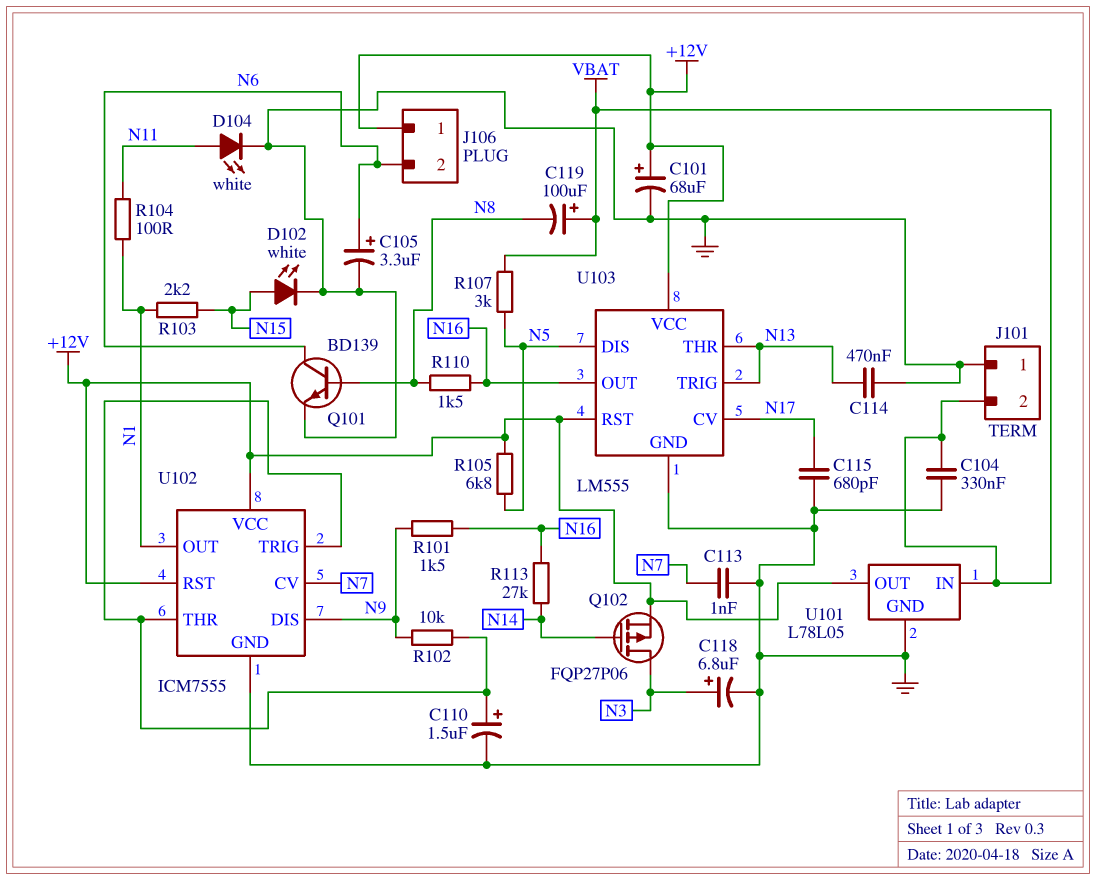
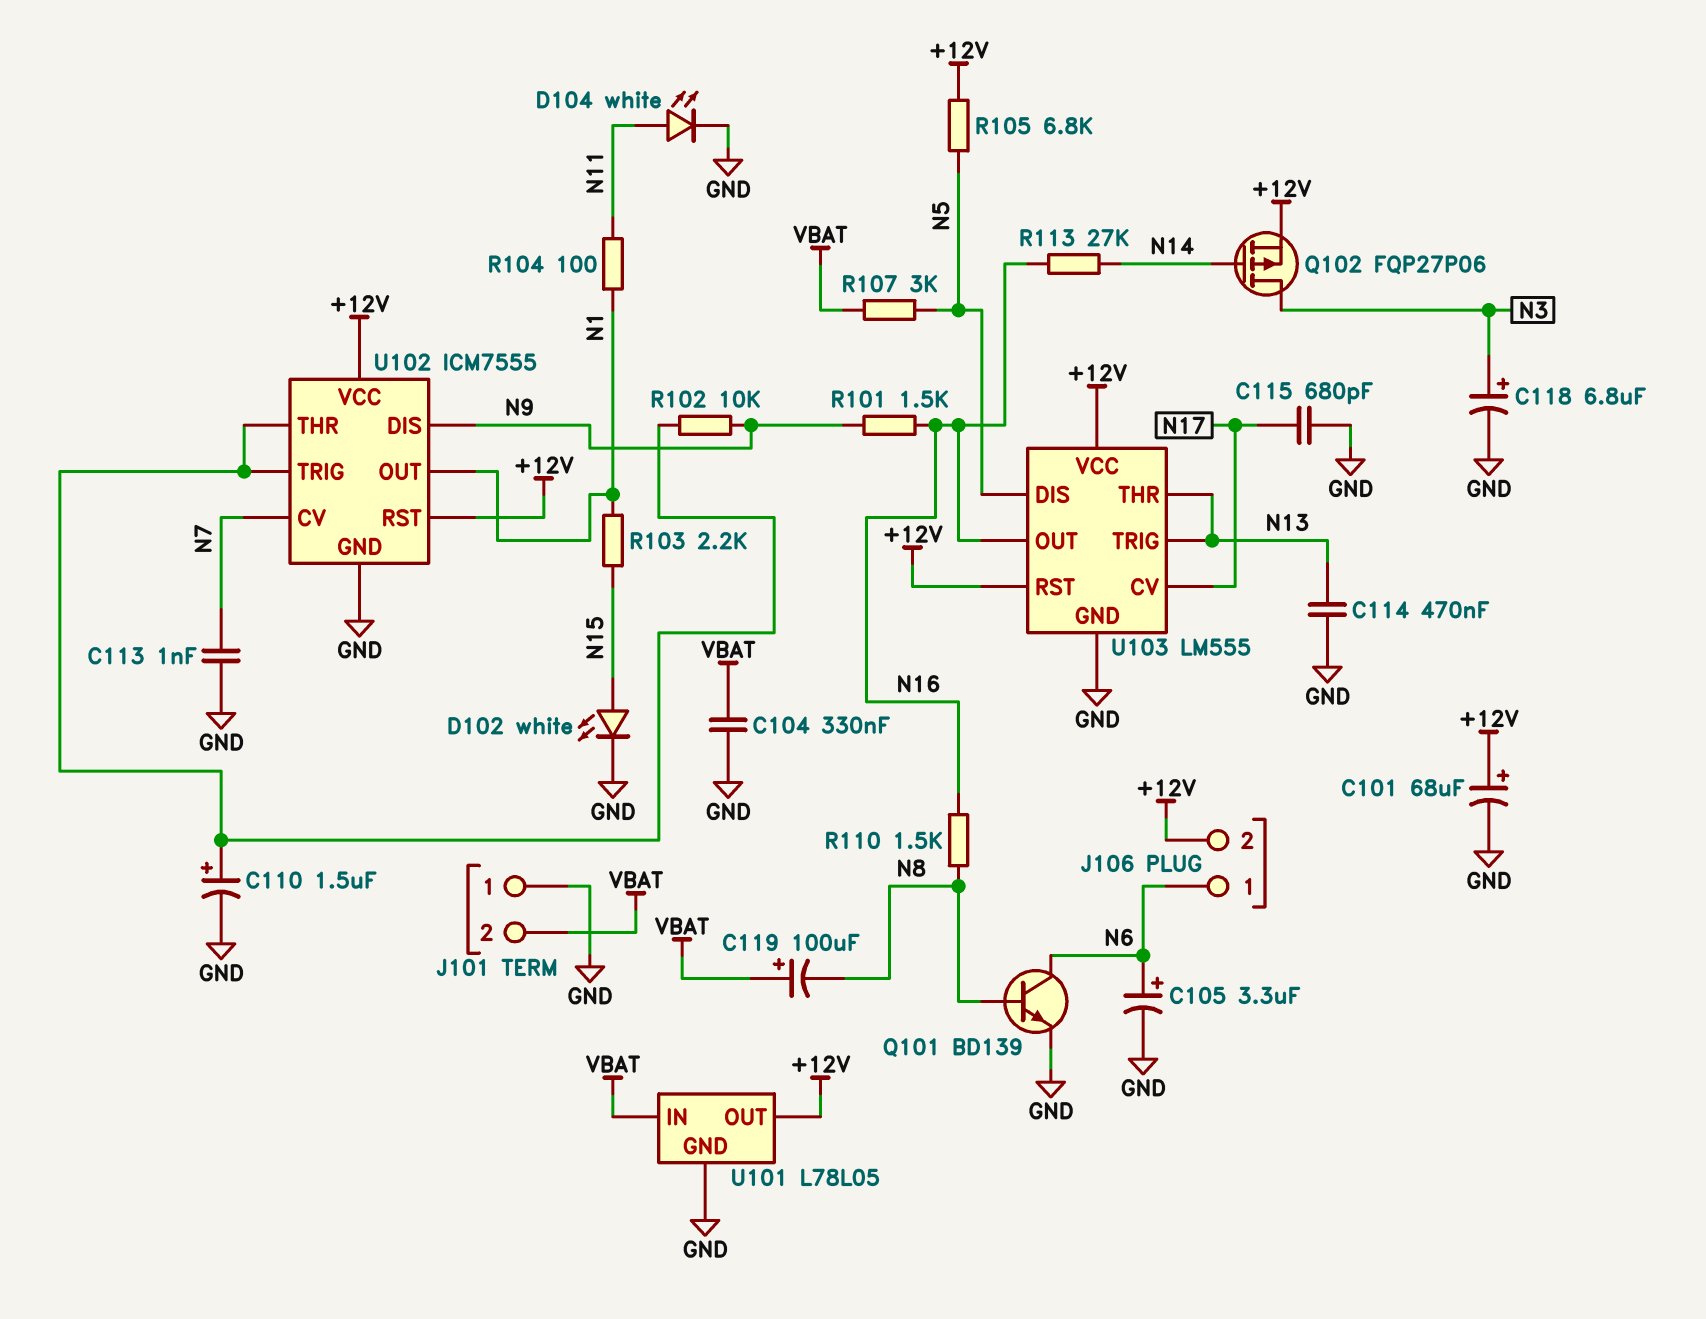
J106 pin 1: +12V -> N6
J106 pin 2: N6 -> +12V

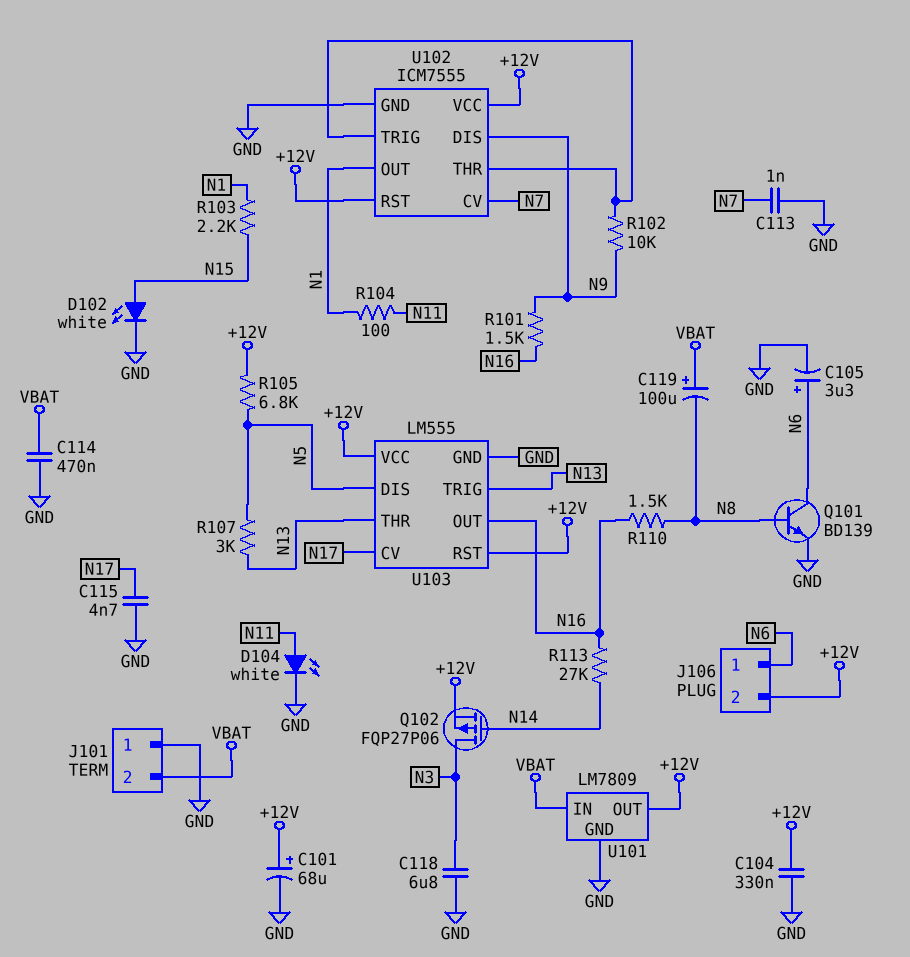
C104: 330nF (GND, VBAT) -> 330nF (+12V, GND)
C110: 1.5uF (plus U102/THR, minus GND) -> none
C114: 470nF (GND, N13) -> 470nF (GND, VBAT)
C115: 680pF (GND, N17) -> 4.7nF (GND, N17)
C118: 6.8uF (plus N3, minus GND) -> 6.8uF (GND, N3)
R107: 3k (N5, VBAT) -> 3k (N5, N13)
U101: L78L05 -> LM7809

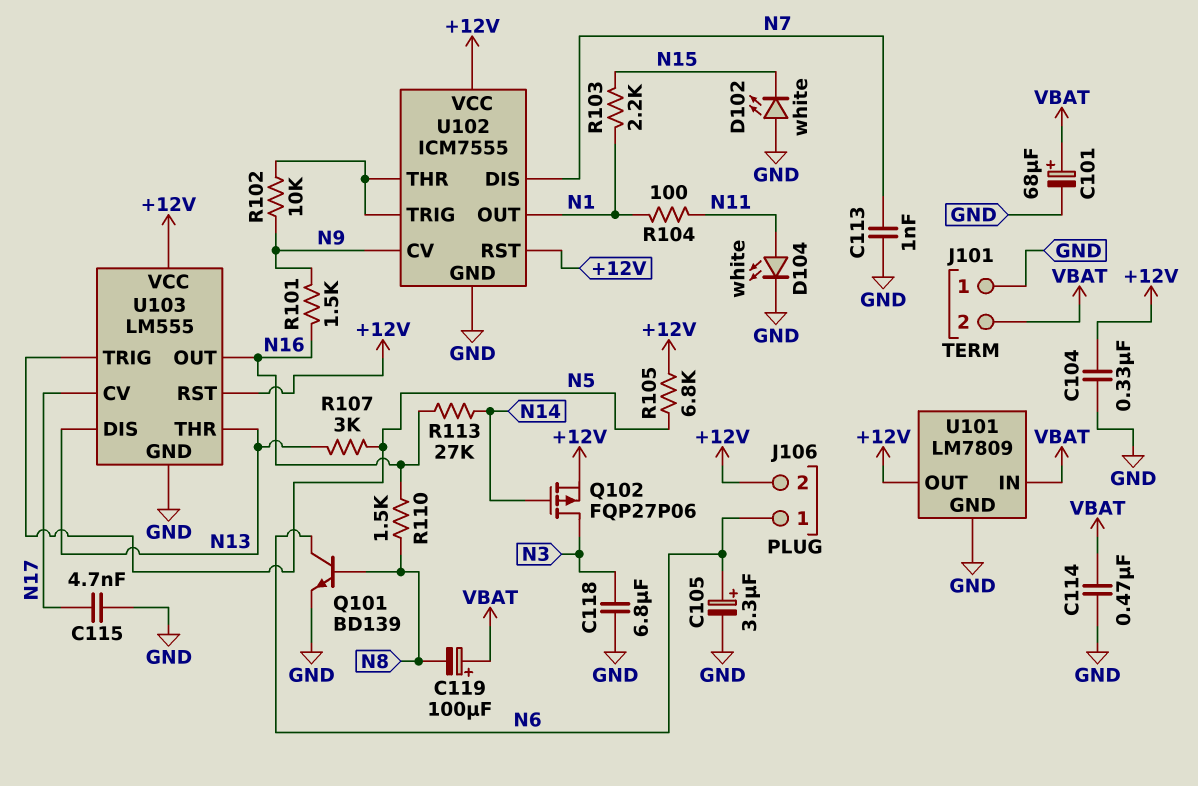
C101: 68uF (plus +12V, minus GND) -> 68uF (plus VBAT, minus GND)
D102: LED white (A N15, K GND) -> LED white (A GND, K N15)
U102 pin CV: N7 -> N9
U102 pin DIS: N9 -> N7
U103 pin DIS: N5 -> N13
U103 pin TRIG: N13 -> N5

